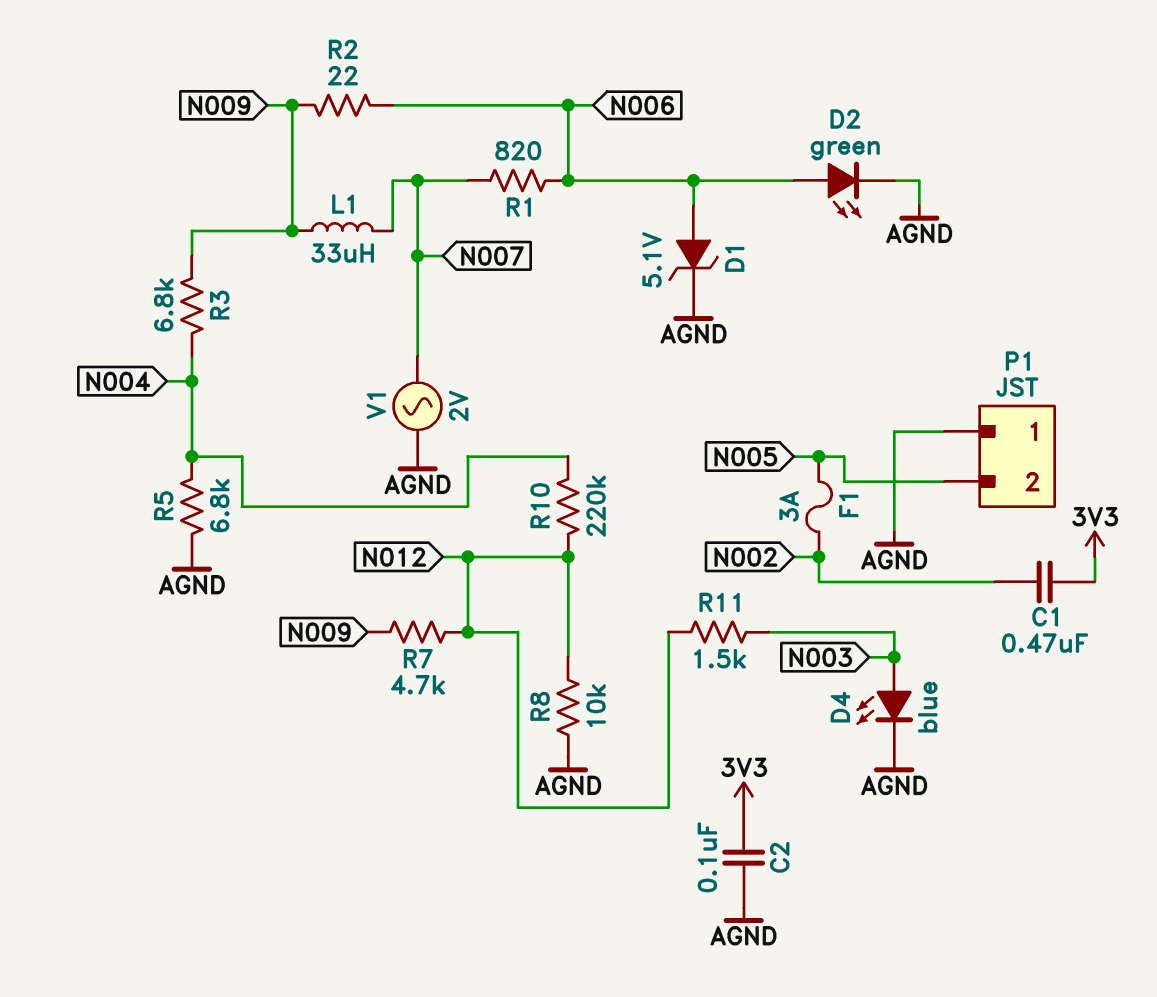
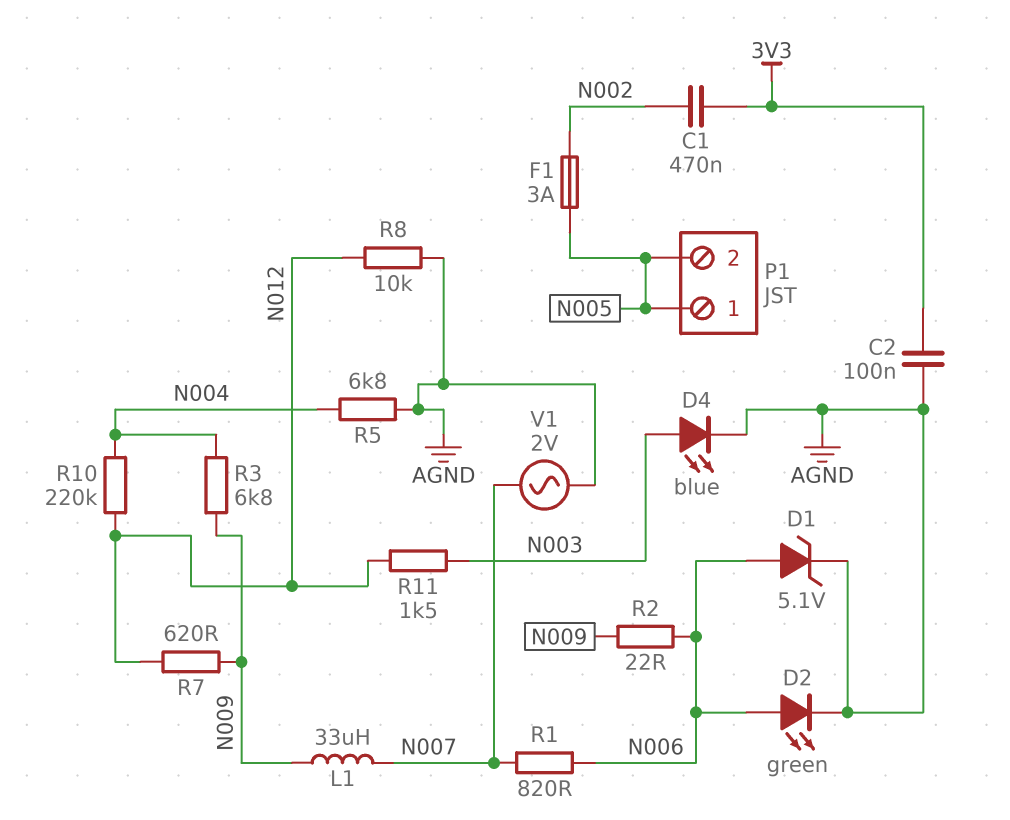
P1 pin 1: AGND -> N005
R7: 4.7k (N009, N012) -> 620 (N009, N012)

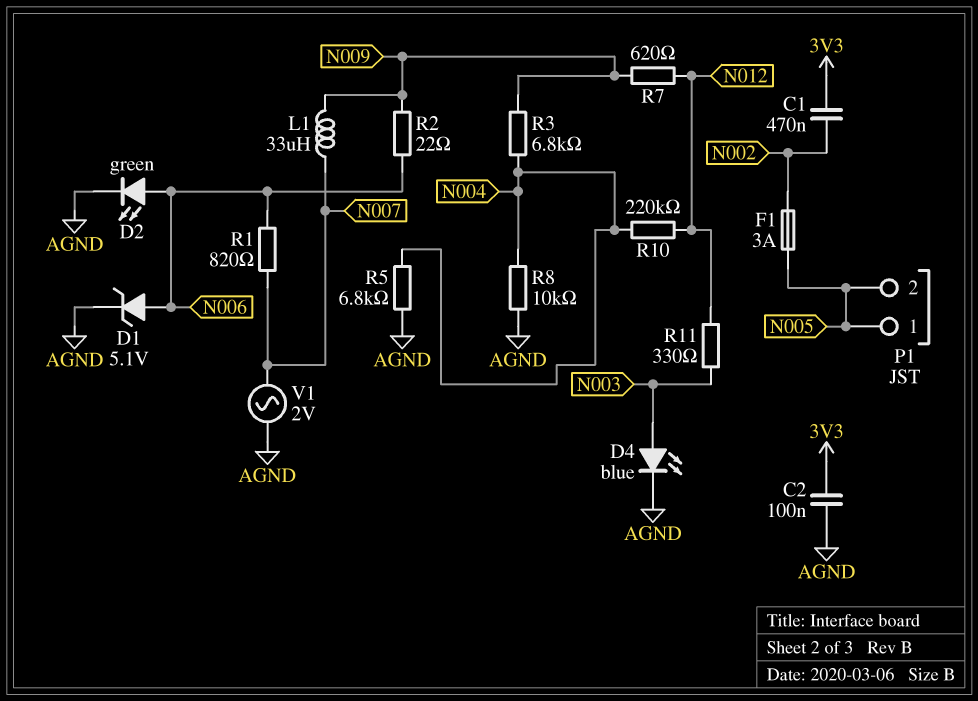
R8: 10k (AGND, N012) -> 10k (AGND, N004)
R11: 1.5k (N003, N012) -> 330 (N003, N012)

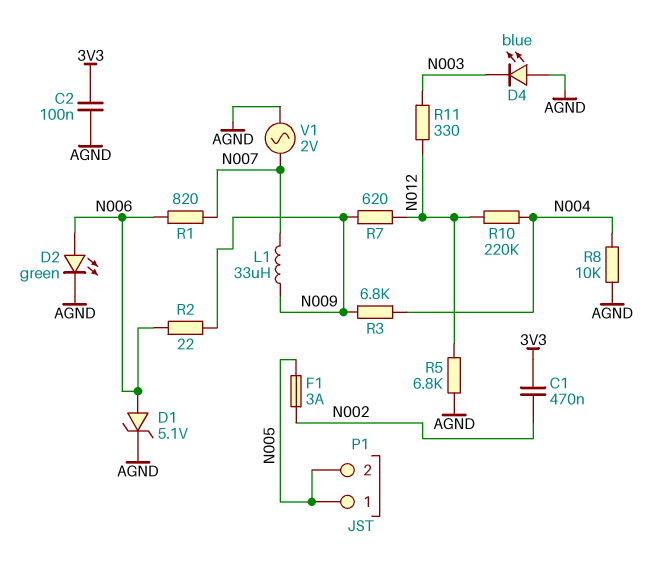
D4: LED blue (A N003, K AGND) -> LED blue (A AGND, K N003)
R5: 6.8k (AGND, N004) -> 6.8k (AGND, N012)

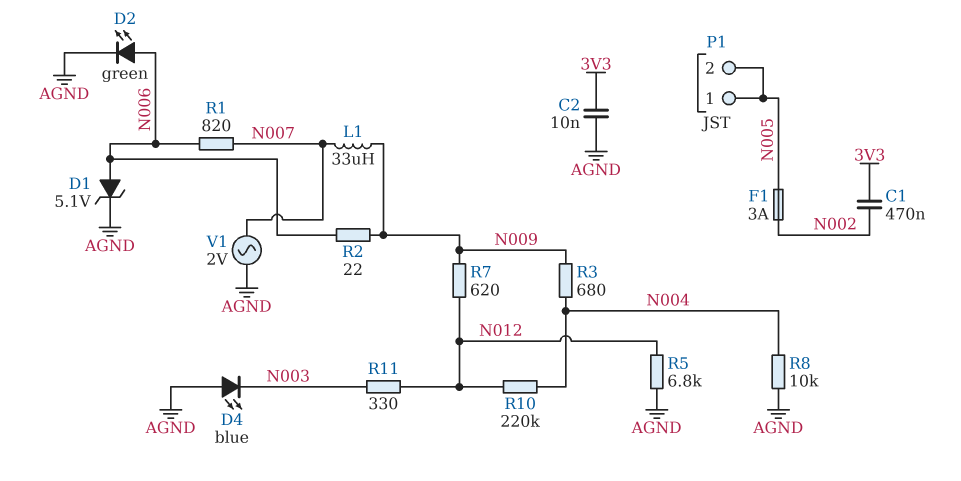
C2: 100nF (3V3, AGND) -> 10nF (3V3, AGND)
R3: 6.8k (N004, N009) -> 680 (N004, N009)

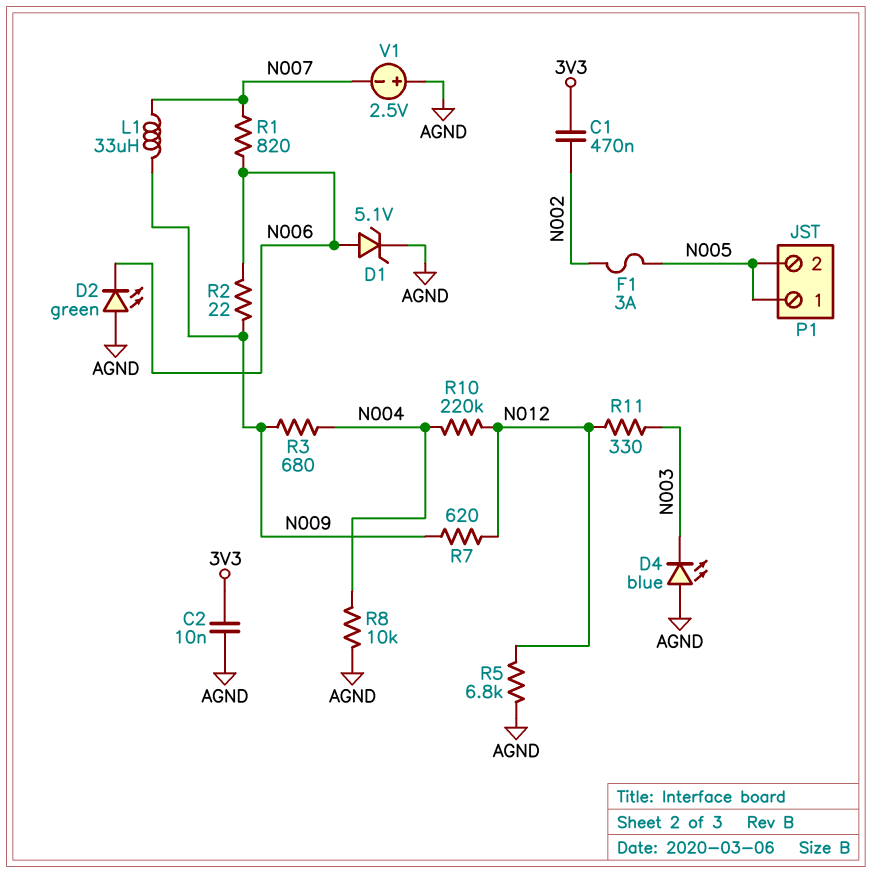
D2: LED green (A N006, K AGND) -> LED green (A AGND, K N006)
V1: AC 2V (AGND, N007) -> 2.5V (plus AGND, minus N007)

